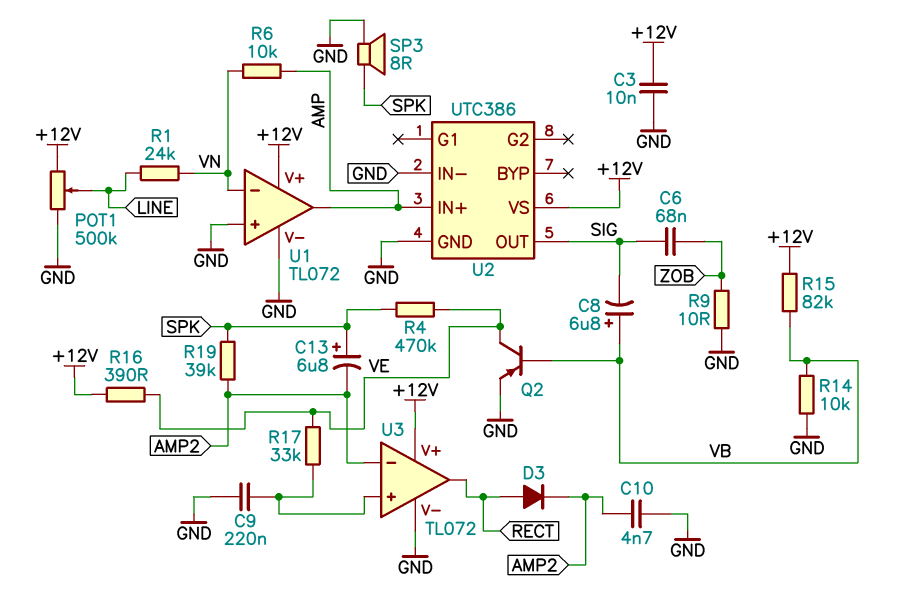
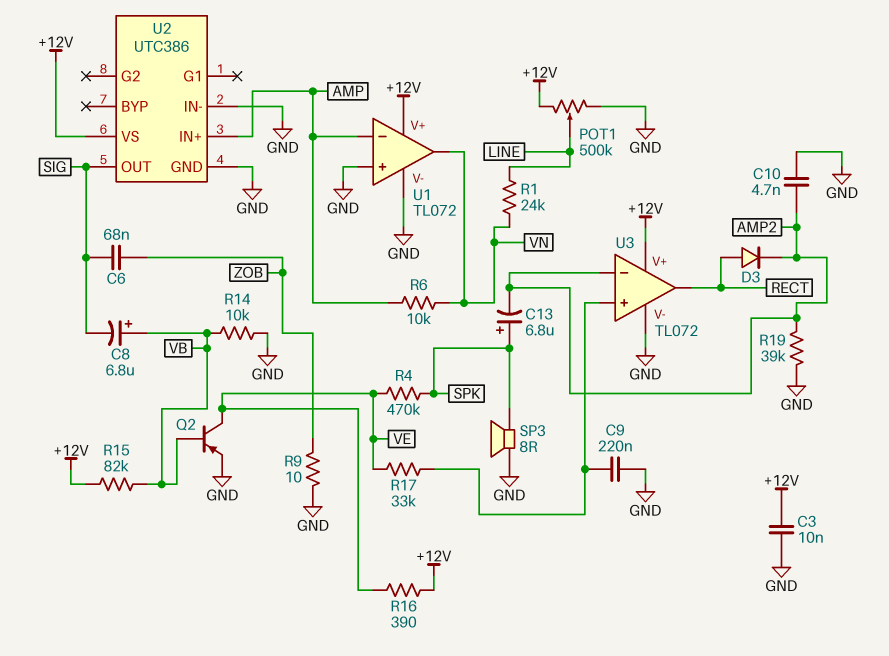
R19: 39k (AMP2, SPK) -> 39k (AMP2, GND)
U1 pin in-: VN -> AMP
U1 pin out: AMP -> VN

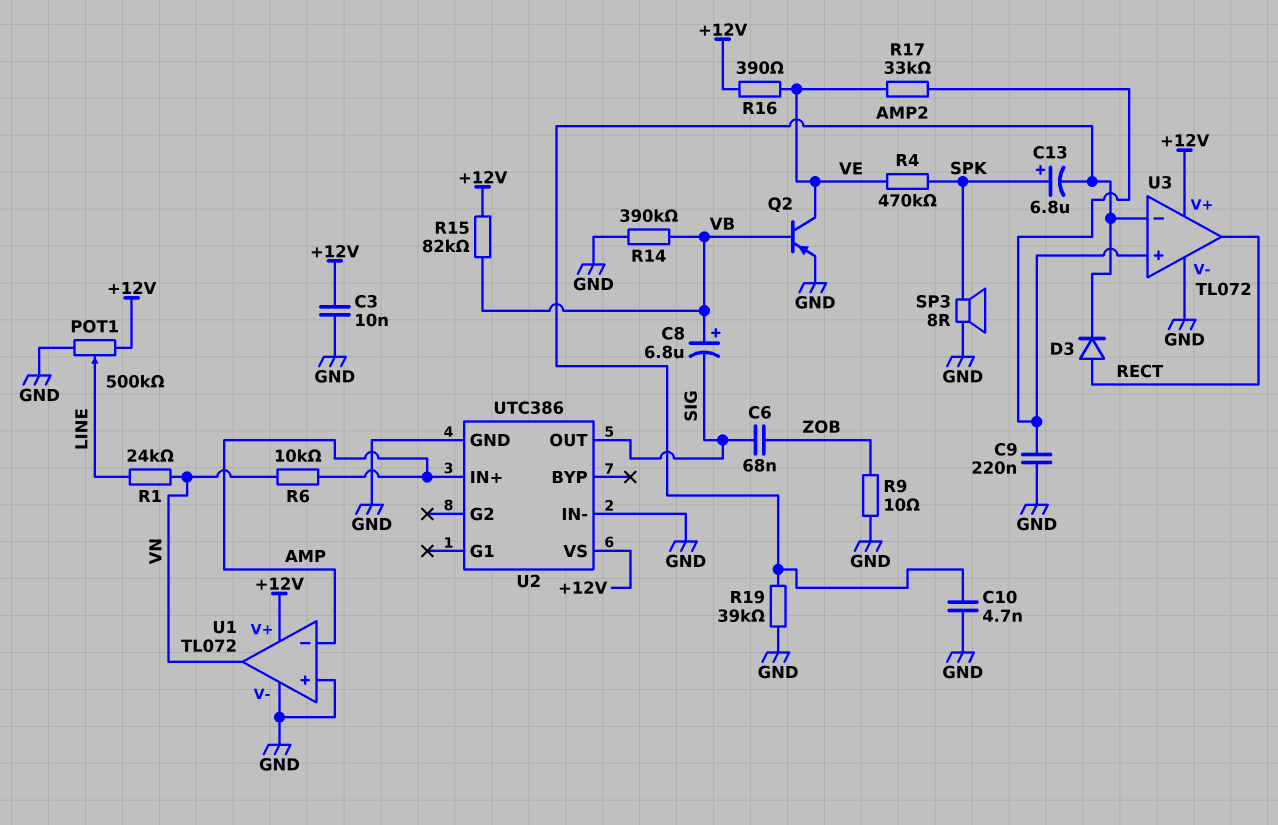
R14: 10k (GND, VB) -> 390k (GND, VB)

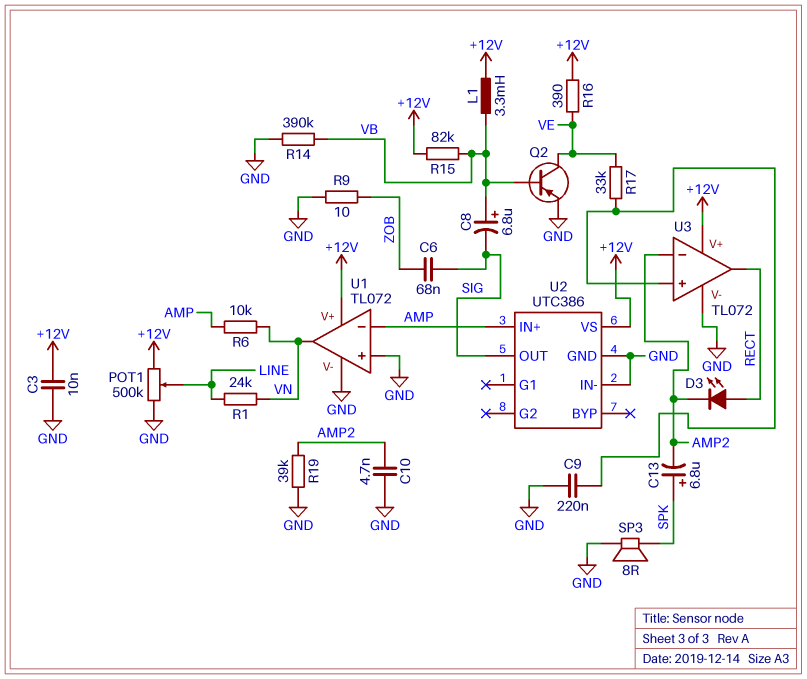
D3: diode (A RECT, K AMP2) -> LED (A RECT, K AMP2)
L1: none -> 3.3mH (+12V, VB)
R4: 470k (SPK, VE) -> none

